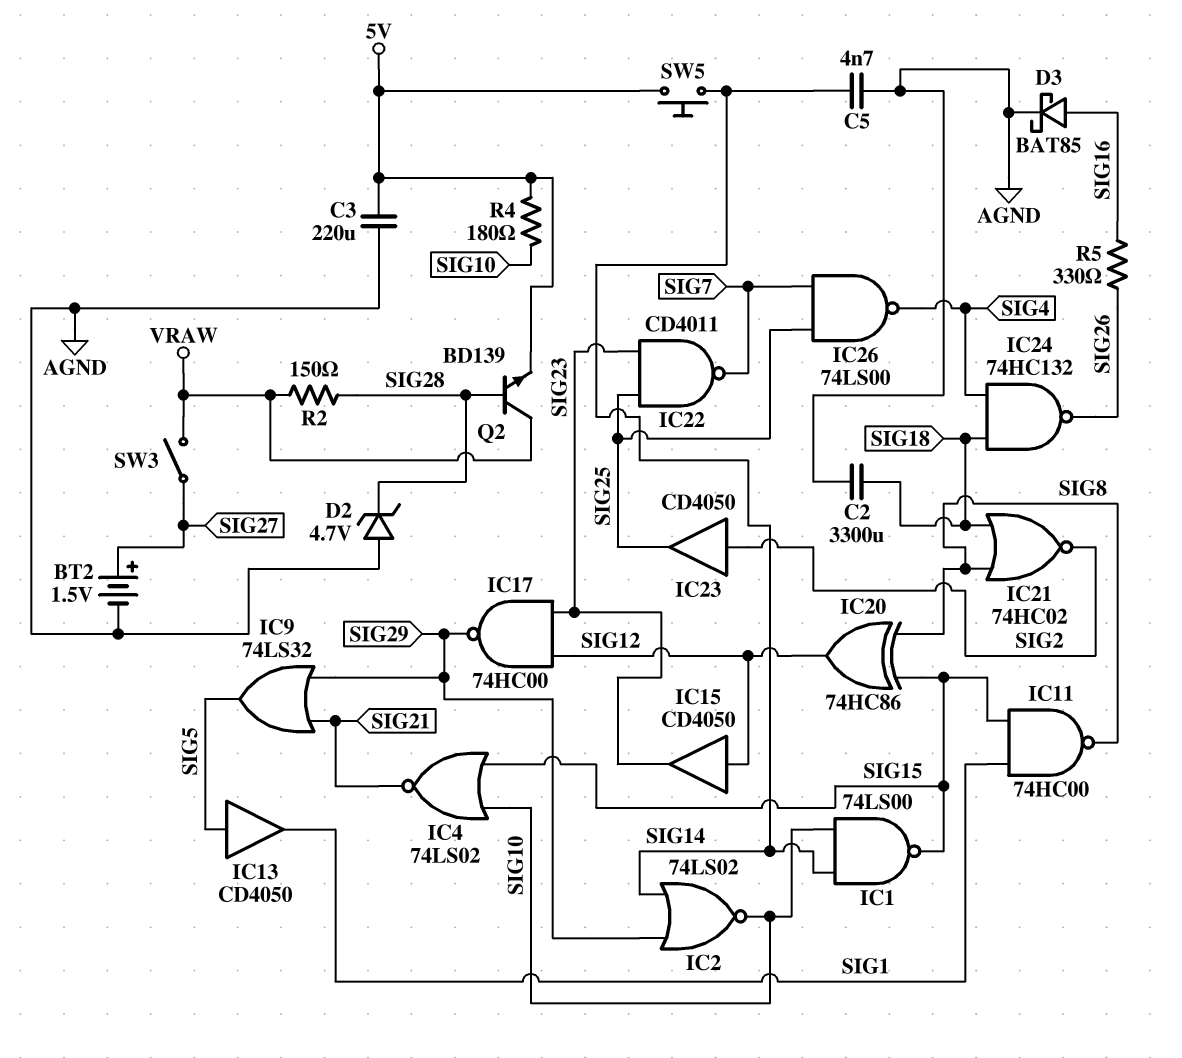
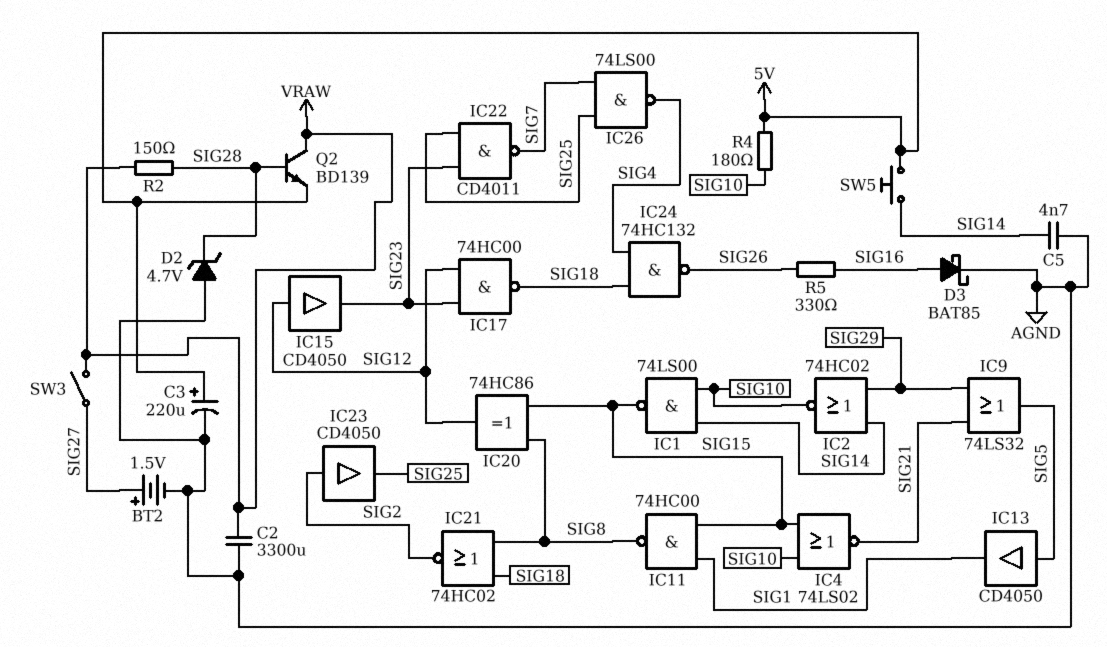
C2: 3300uF (AGND, SIG18) -> 3300uF (AGND, VRAW)
C3: 220uF (5V, AGND) -> 220uF (plus 5V, minus AGND)
IC2: NOR 74LS02 (in SIG14, in SIG29, out SIG10) -> NOR 74HC02 (in SIG14, in SIG29, out SIG10)
IC17: NAND 74HC00 (in SIG12, in SIG23, out SIG29) -> NAND 74HC00 (in SIG12, in SIG23, out SIG18)

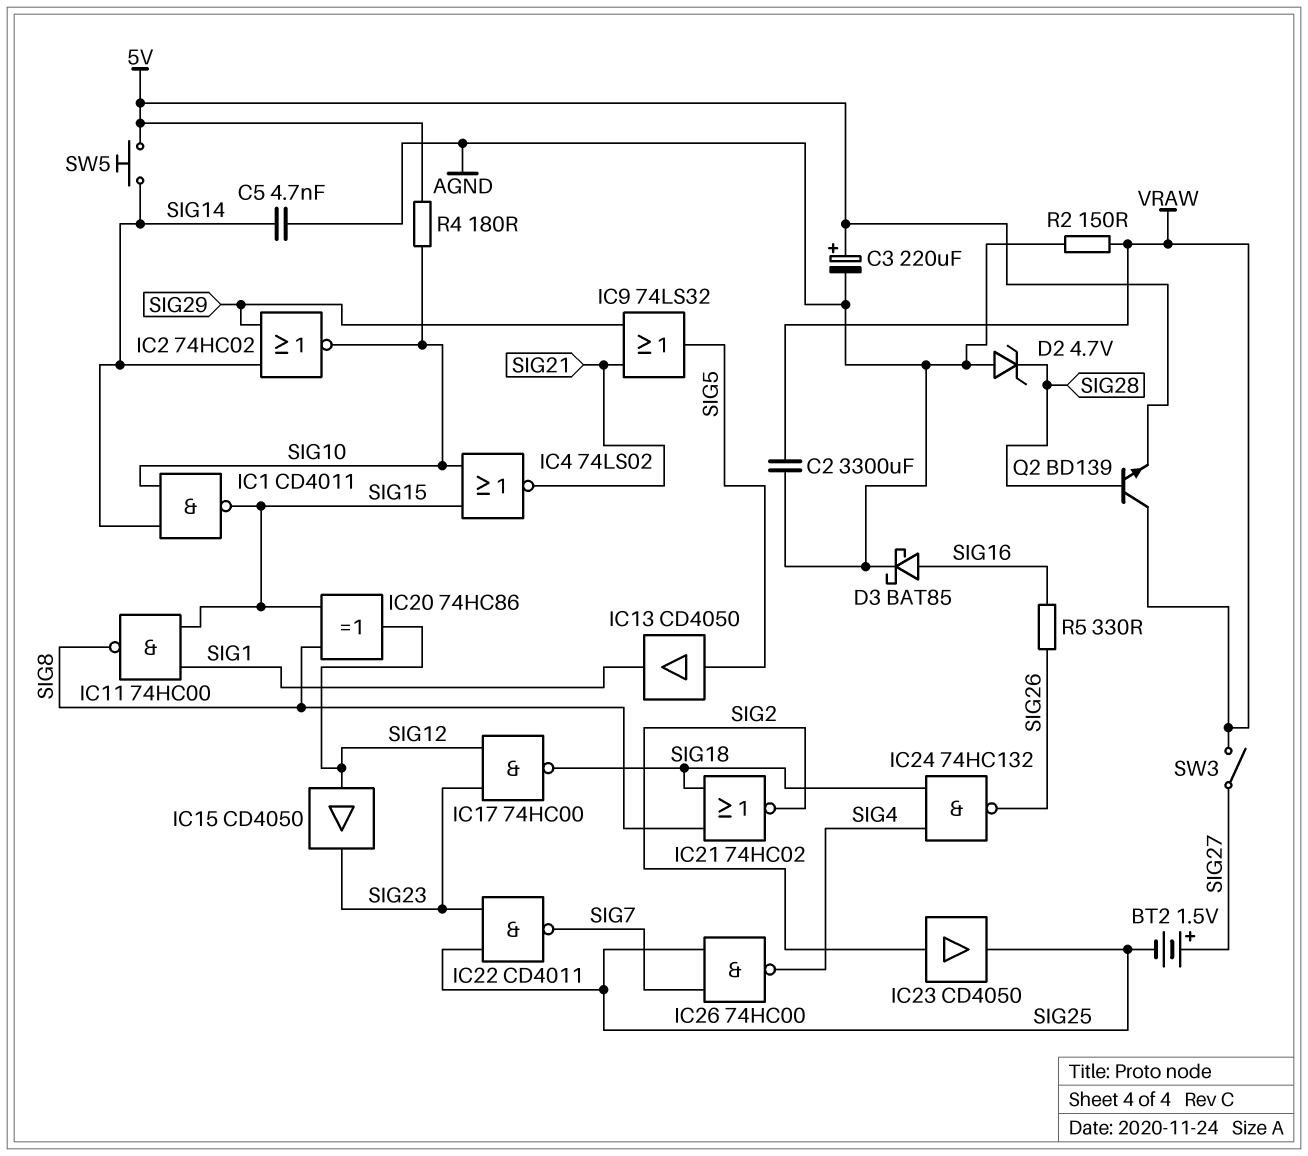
BT2: 1.5V (plus SIG27, minus AGND) -> 1.5V (plus SIG27, minus SIG25)
IC1: NAND 74LS00 (in SIG10, in SIG14, out SIG15) -> NAND CD4011 (in SIG10, in SIG14, out SIG15)
IC26: NAND 74LS00 (in SIG7, in SIG25, out SIG4) -> NAND 74HC00 (in SIG7, in SIG25, out SIG4)
R2: 150 (SIG28, VRAW) -> 150 (AGND, VRAW)

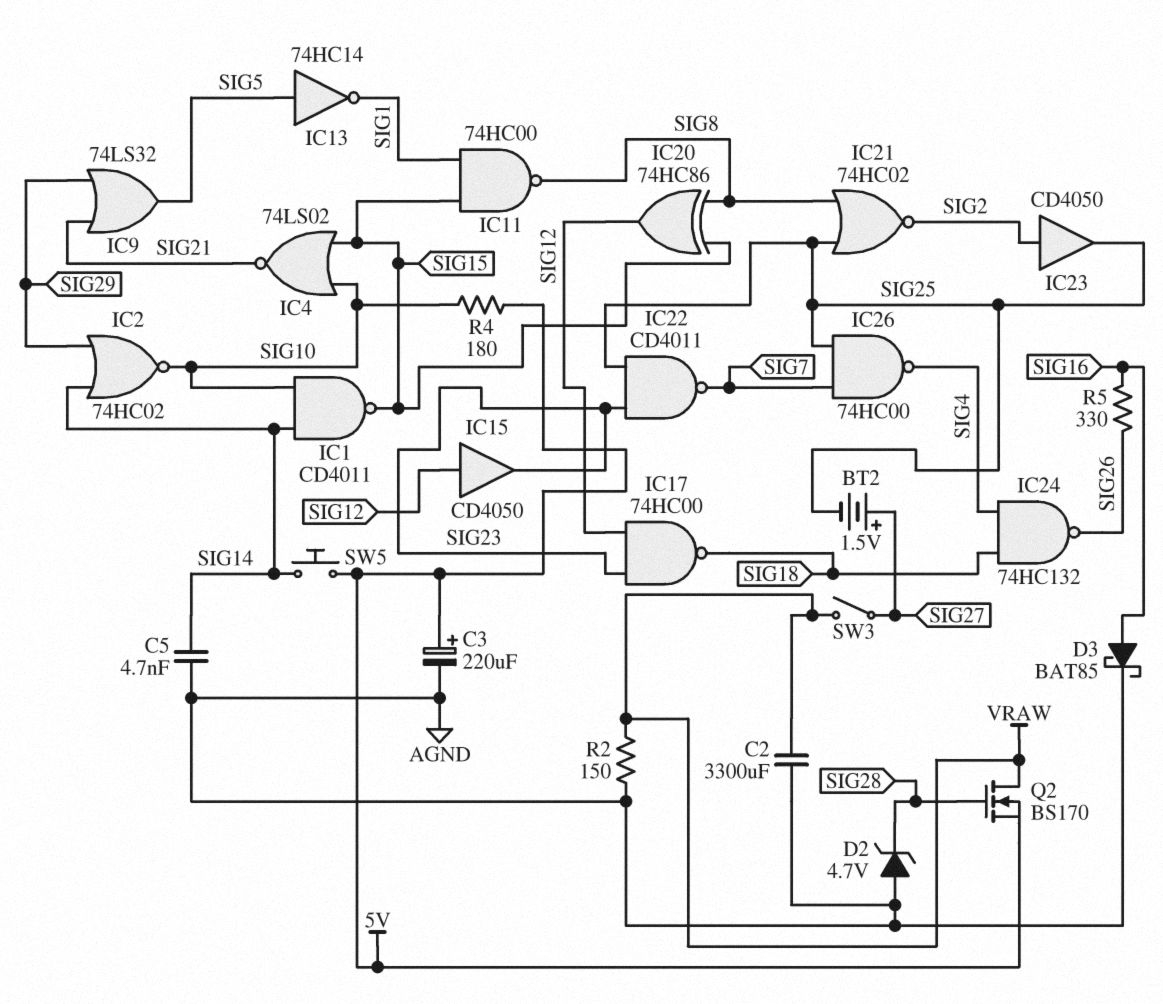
IC13: buffer CD4050 (in SIG5, out SIG1) -> NOT 74HC14 (in SIG5, out SIG1)
IC21: NOR 74HC02 (in SIG8, in SIG18, out SIG2) -> NOR 74HC02 (in SIG8, in SIG25, out SIG2)
Q2: NPN BD139 (B SIG28, C VRAW, E 5V) -> NMOS BS170 (G SIG28, D VRAW, S 5V)

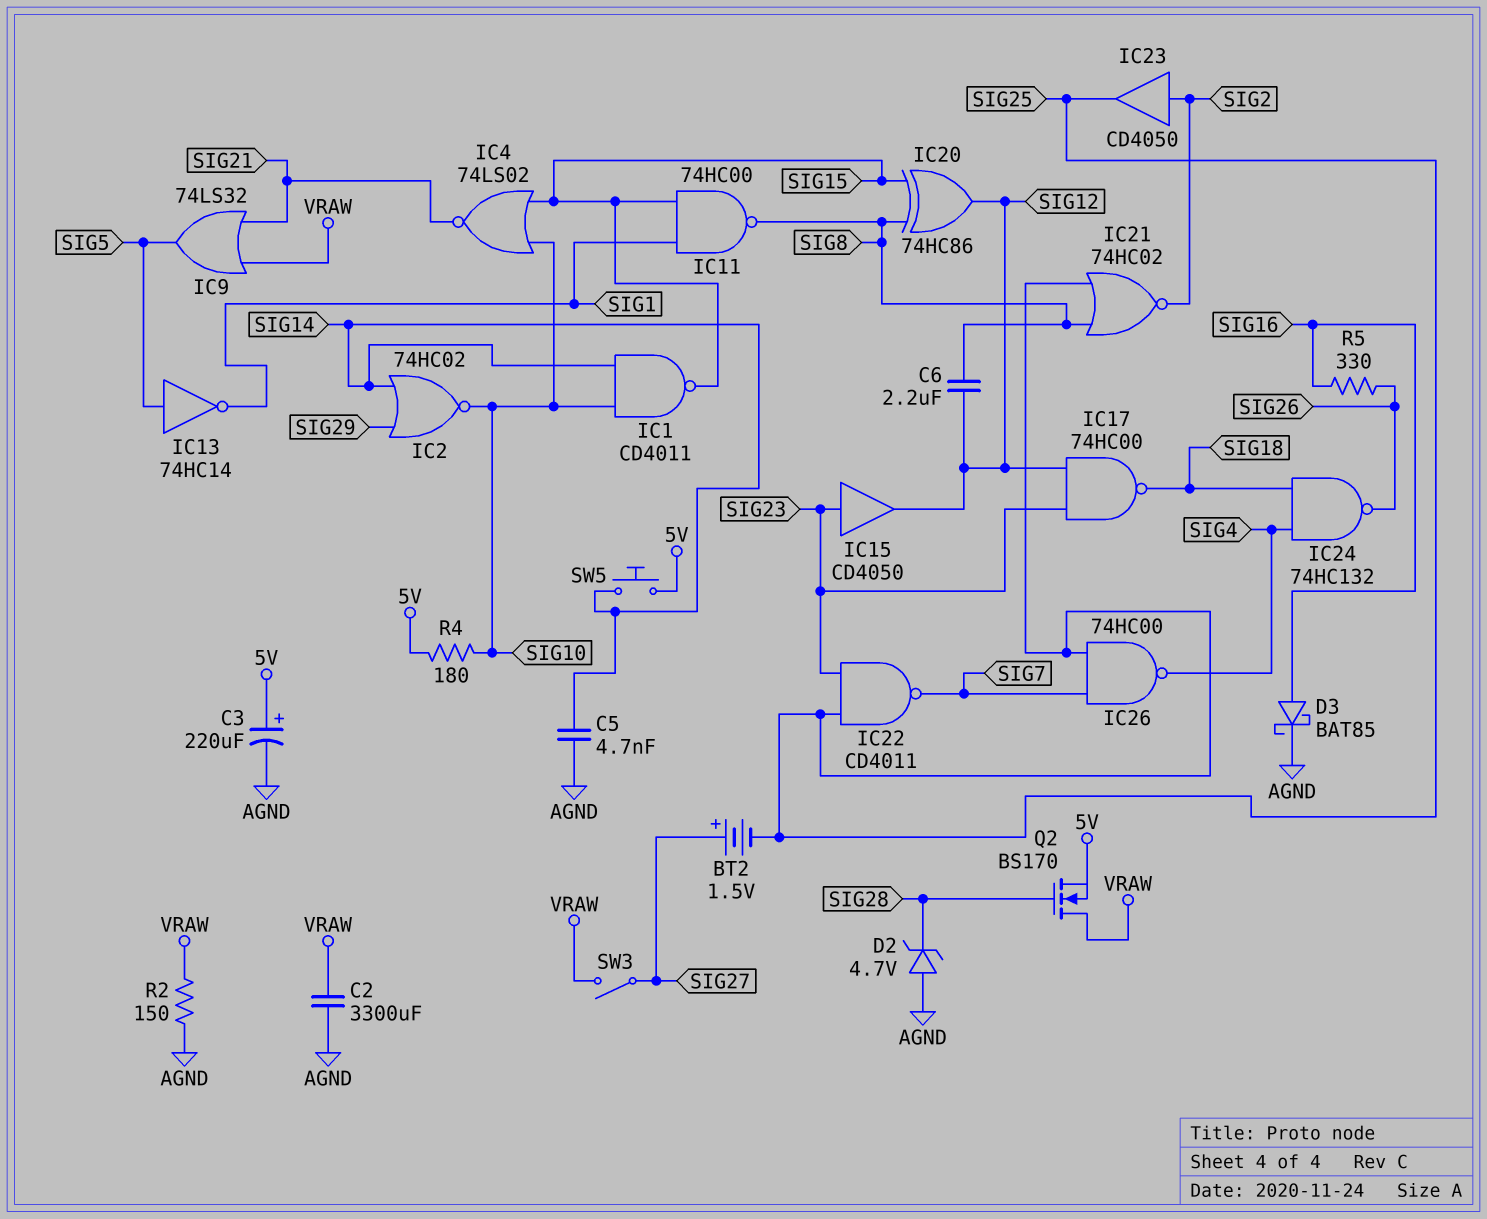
C6: none -> 2.2uF (SIG8, SIG12)
IC9: OR 74LS32 (in SIG21, in SIG29, out SIG5) -> OR 74LS32 (in SIG21, in VRAW, out SIG5)
IC15: buffer CD4050 (in SIG12, out SIG23) -> buffer CD4050 (in SIG23, out SIG12)

